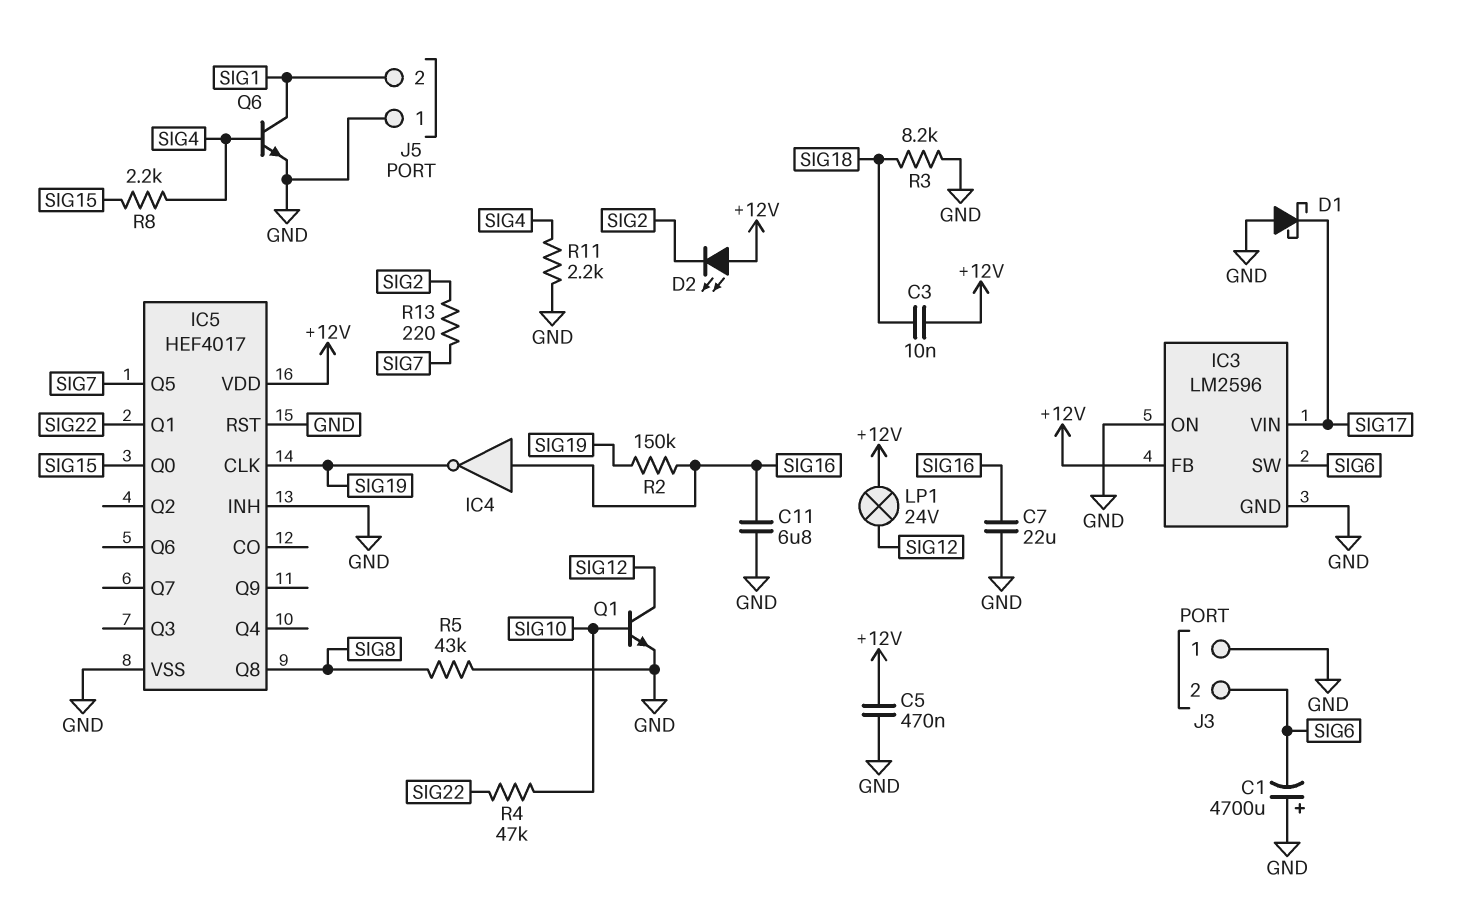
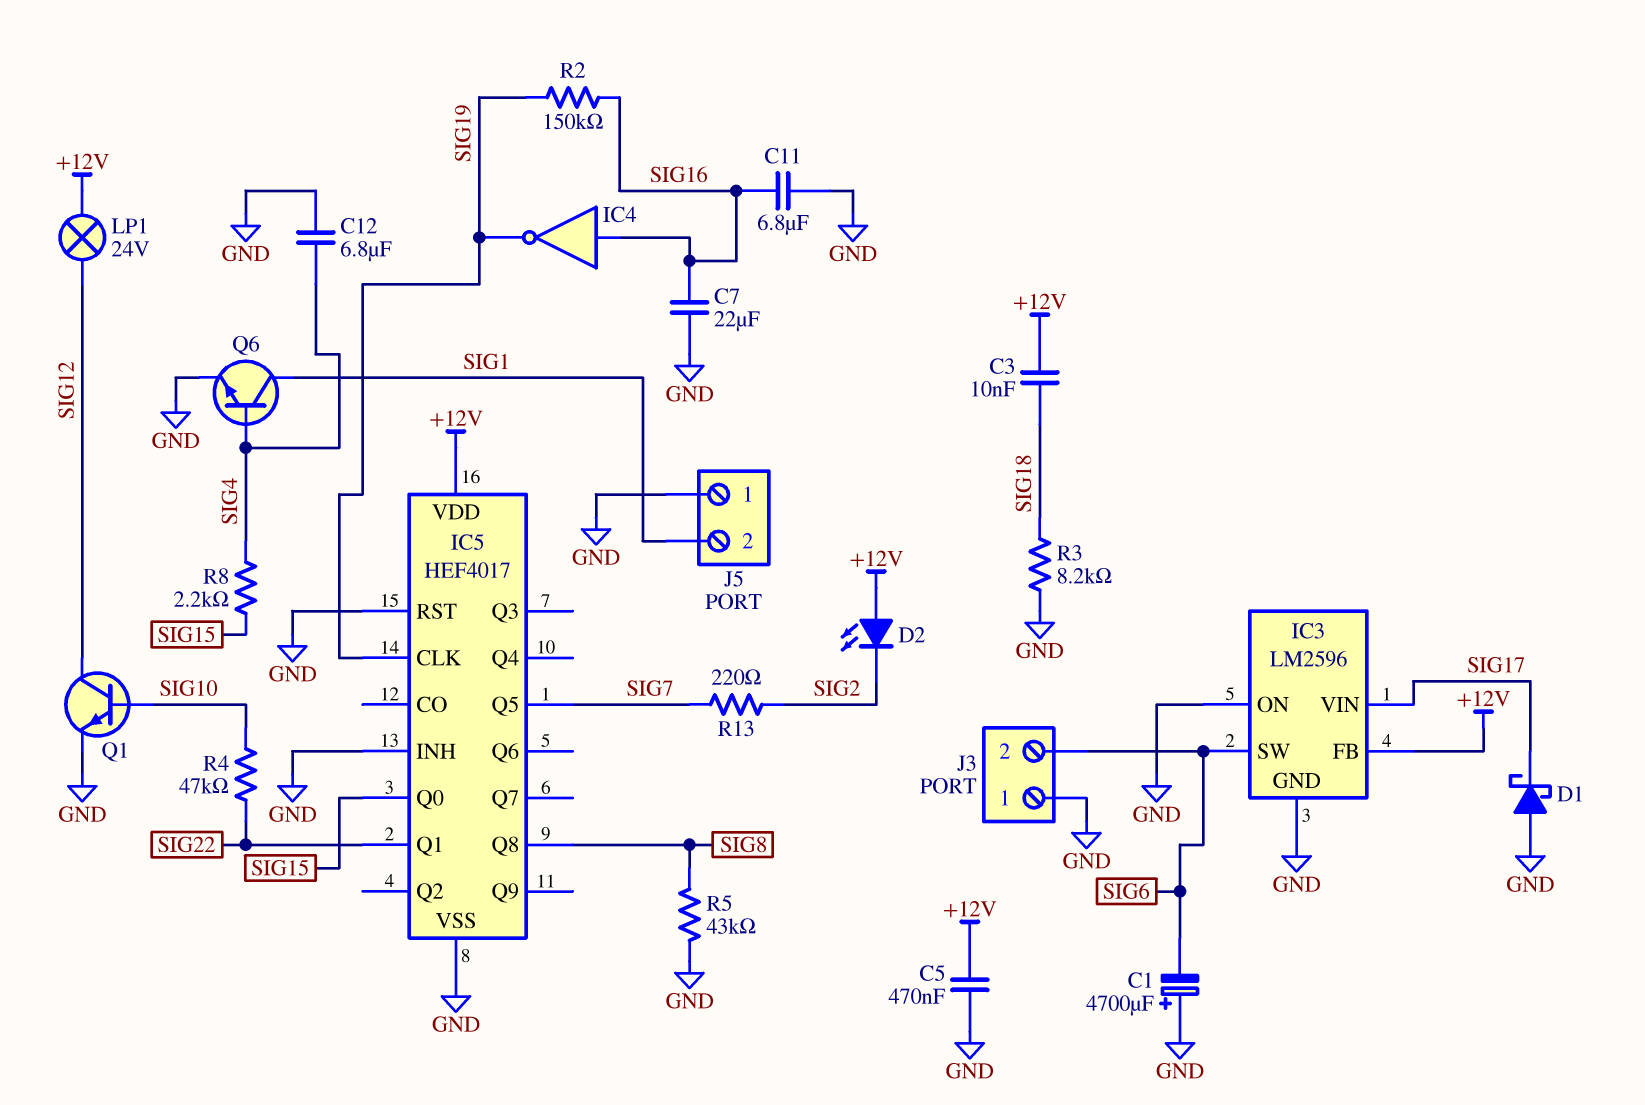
C12: none -> 6.8uF (GND, SIG4)
R11: 2.2k (GND, SIG4) -> none

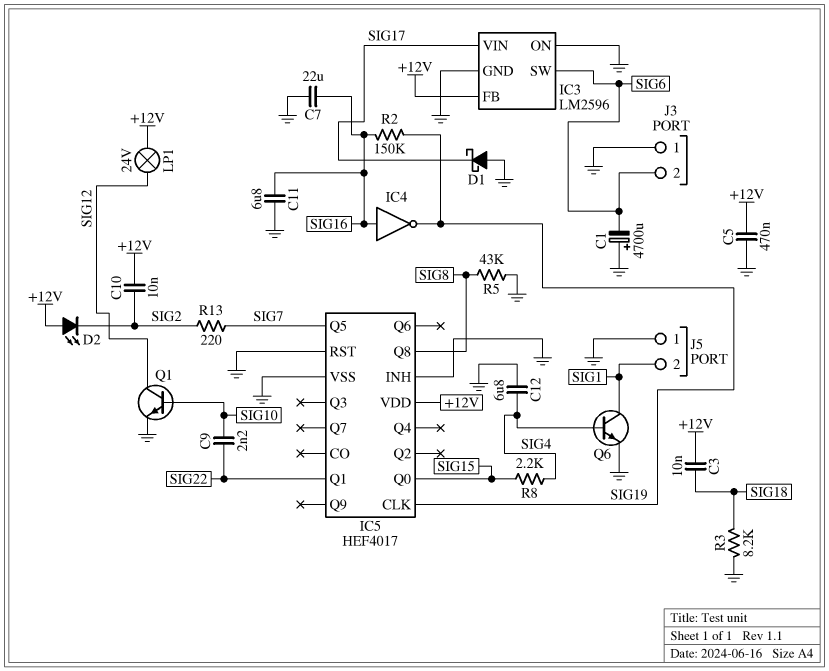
C9: none -> 2.2nF (SIG10, SIG22)
C10: none -> 10nF (+12V, SIG2)
R4: 47k (SIG10, SIG22) -> none

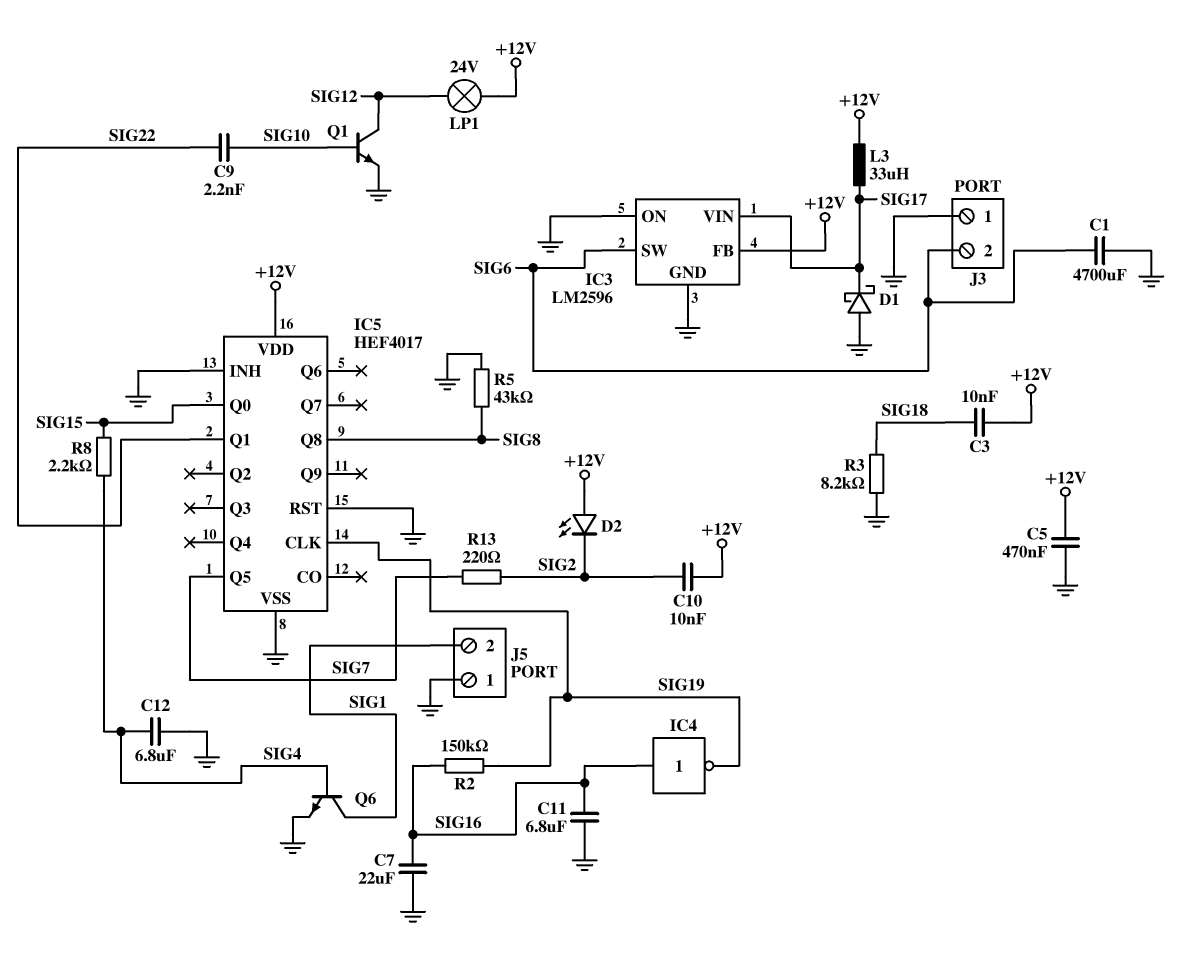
C1: 4700uF (plus GND, minus SIG6) -> 4700uF (GND, SIG6)
L3: none -> 33uH (+12V, SIG17)

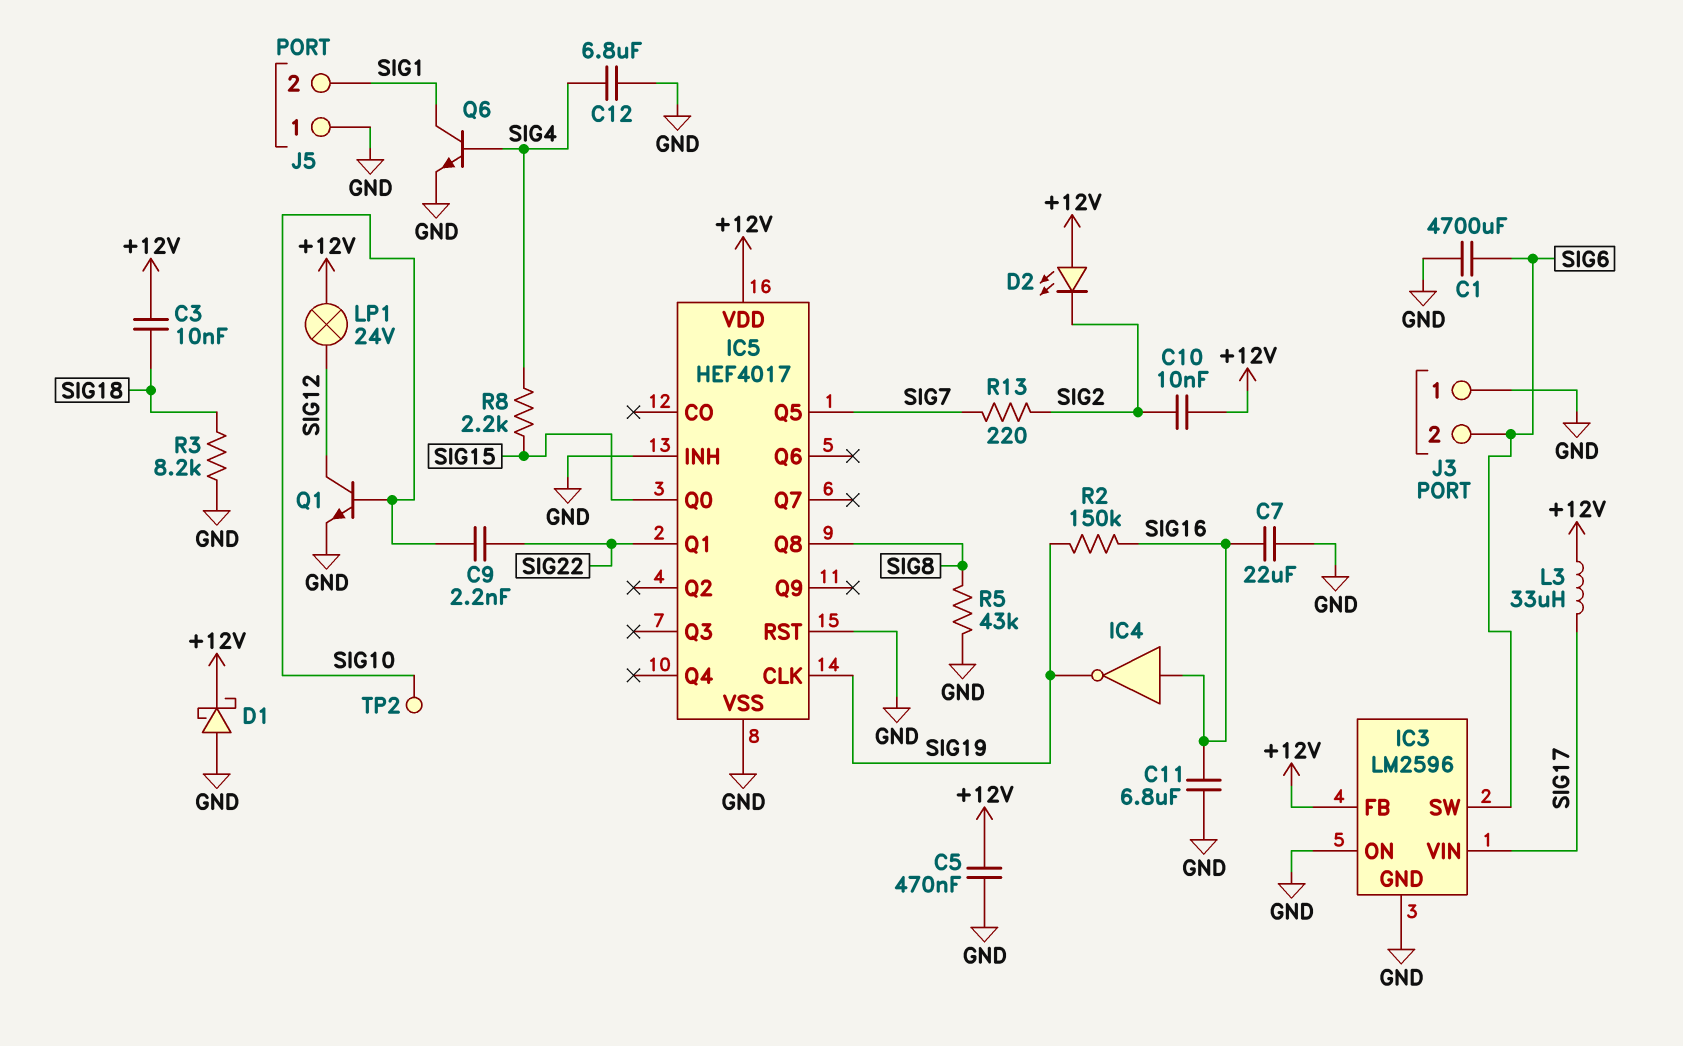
D1: schottky (A GND, K SIG17) -> schottky (A GND, K +12V)
TP2: none -> test point (SIG10)

